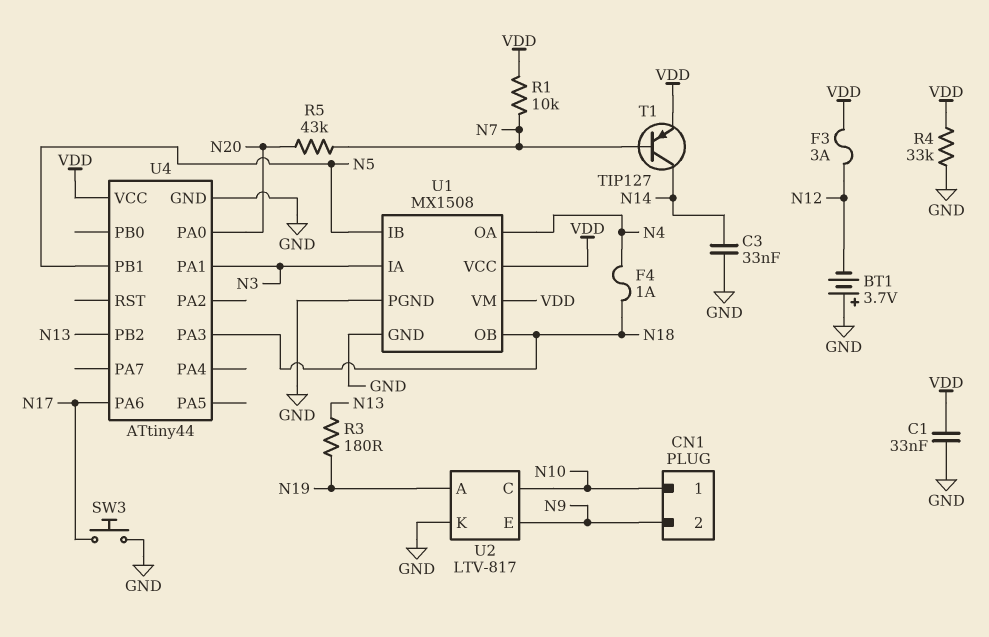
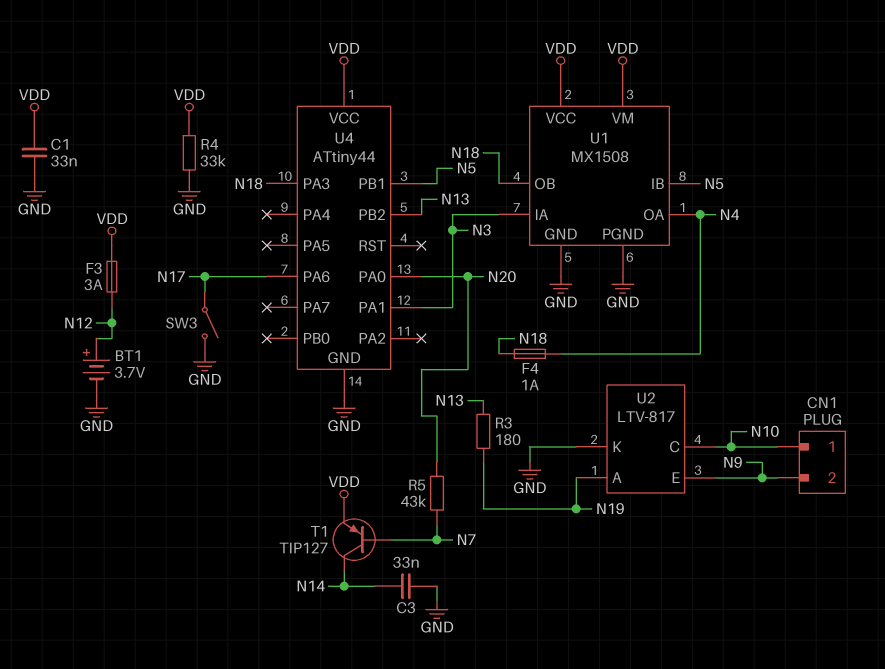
BT1: 3.7V (plus GND, minus N12) -> 3.7V (plus N12, minus GND)
R1: 10k (N7, VDD) -> none
SW3: button (GND, N17) -> switch (GND, N17)

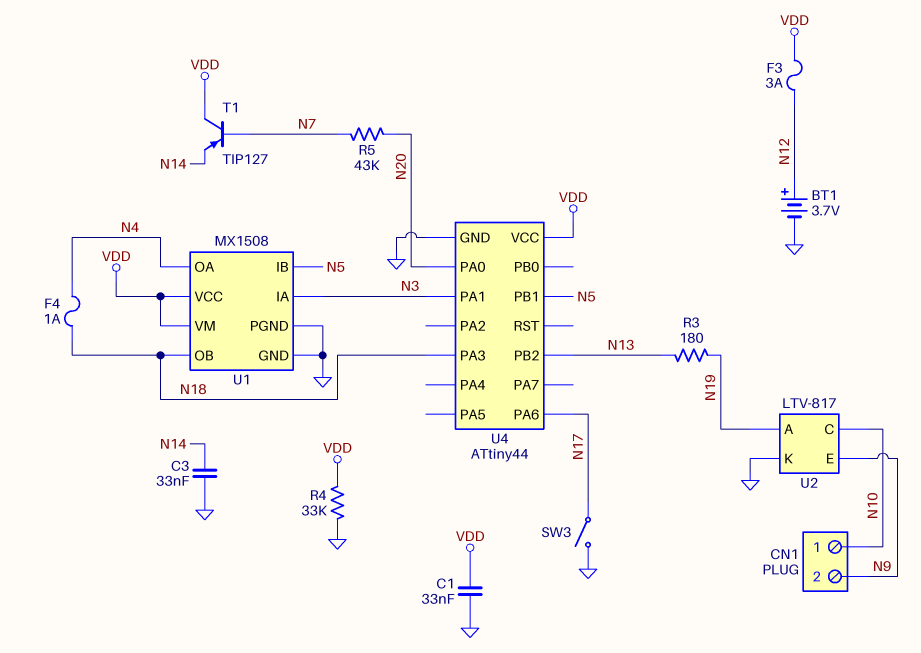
T1: PNP TIP127 (B N7, C N14, E VDD) -> PNP TIP127 (B N7, C VDD, E N14)

